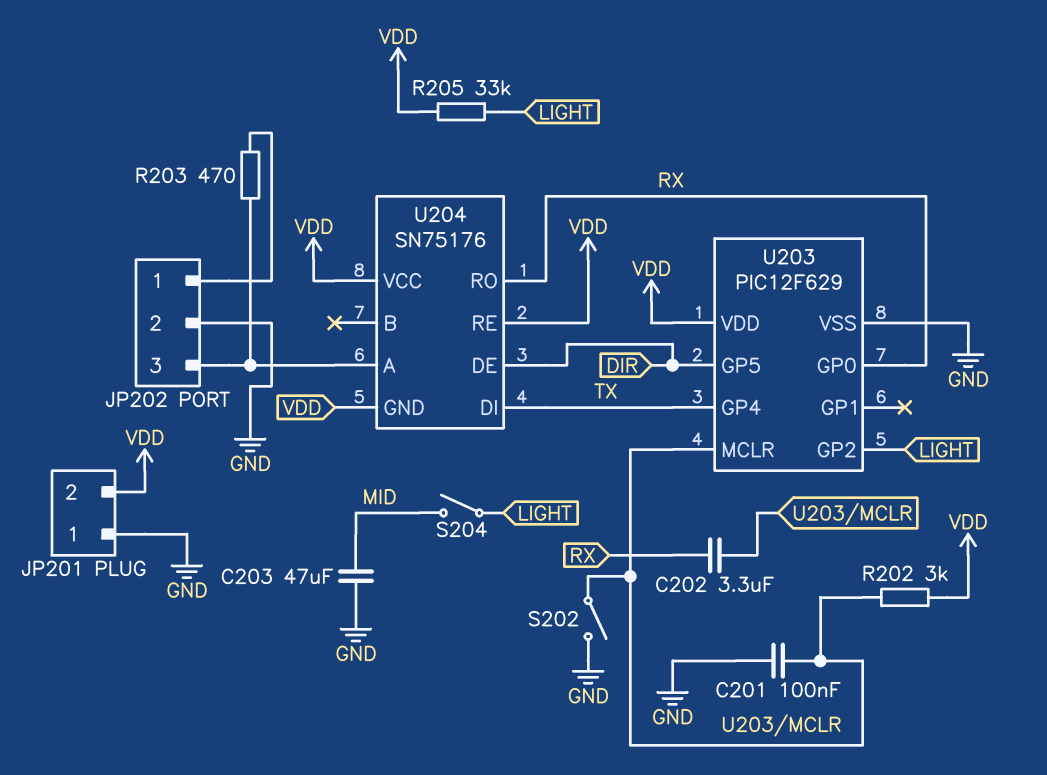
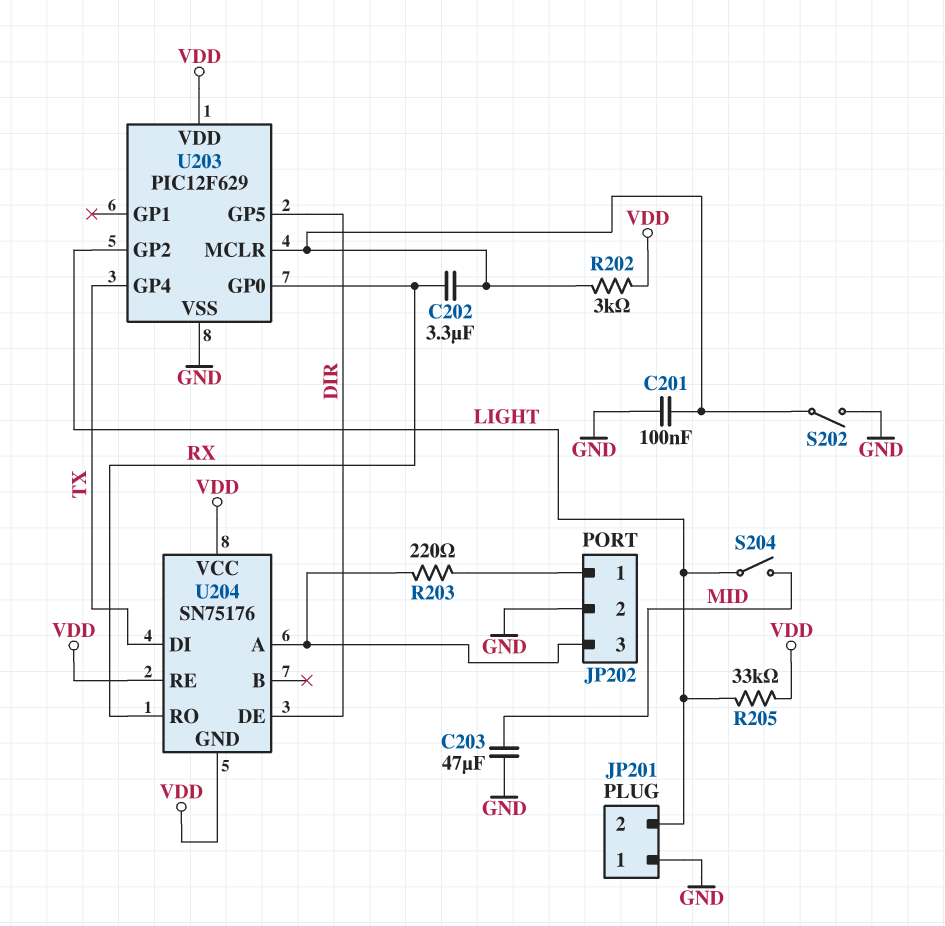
JP201 pin 2: VDD -> LIGHT
R203: 470 (JP202/1, JP202/3) -> 220 (JP202/1, JP202/3)

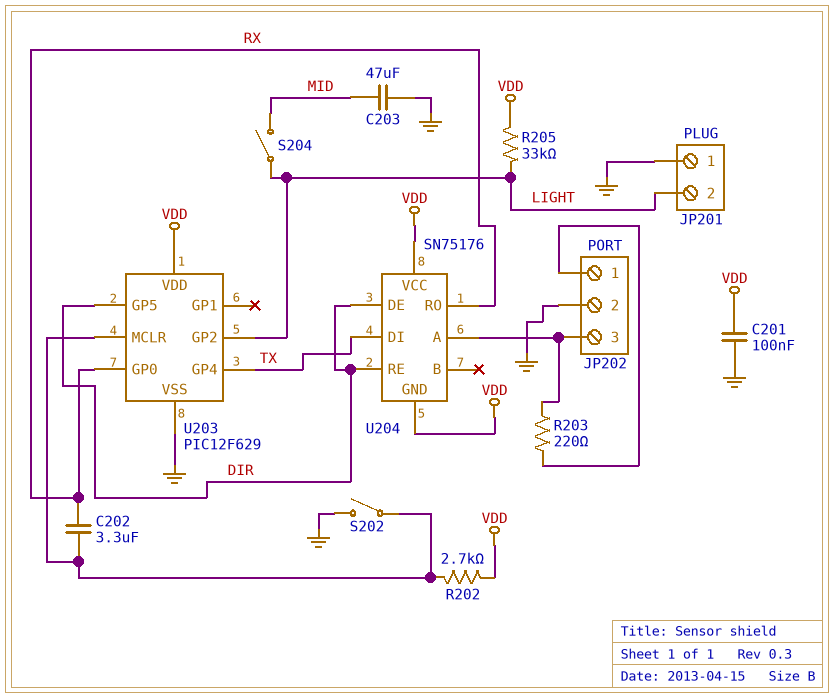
C201: 100nF (GND, U203/MCLR) -> 100nF (GND, VDD)
R202: 3k (U203/MCLR, VDD) -> 2.7k (U203/MCLR, VDD)
U204 pin RE: VDD -> DIR

